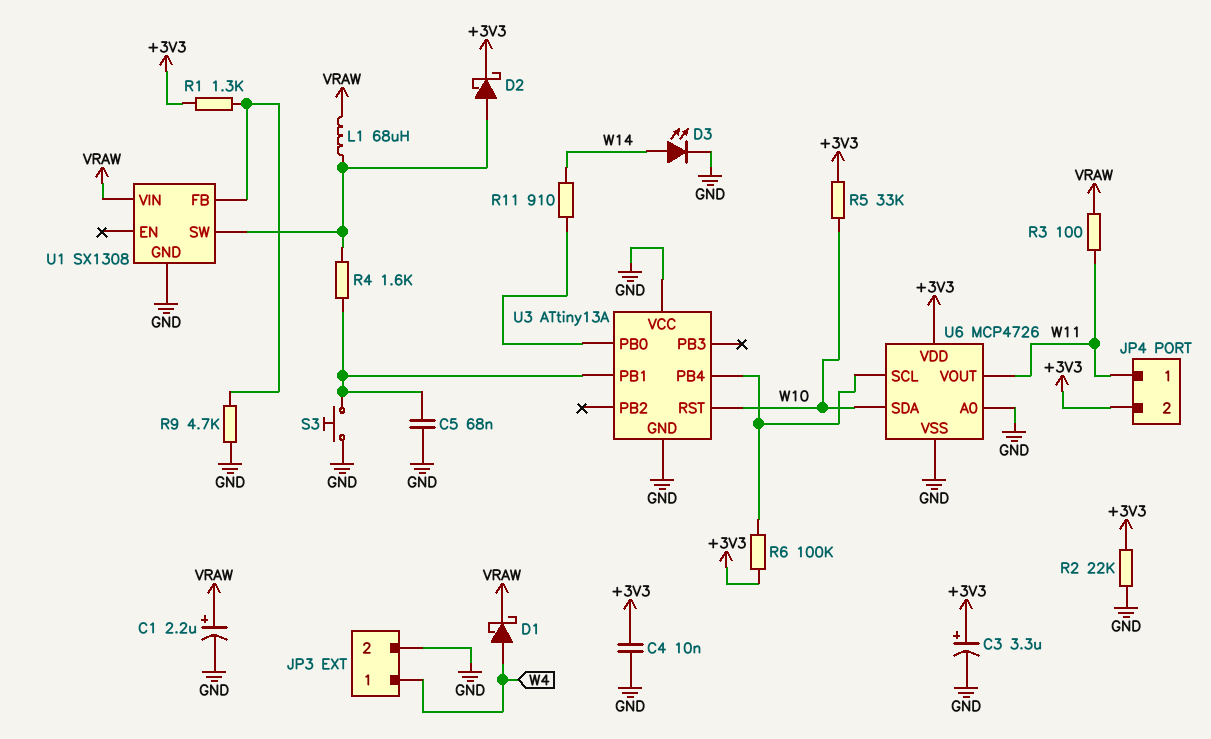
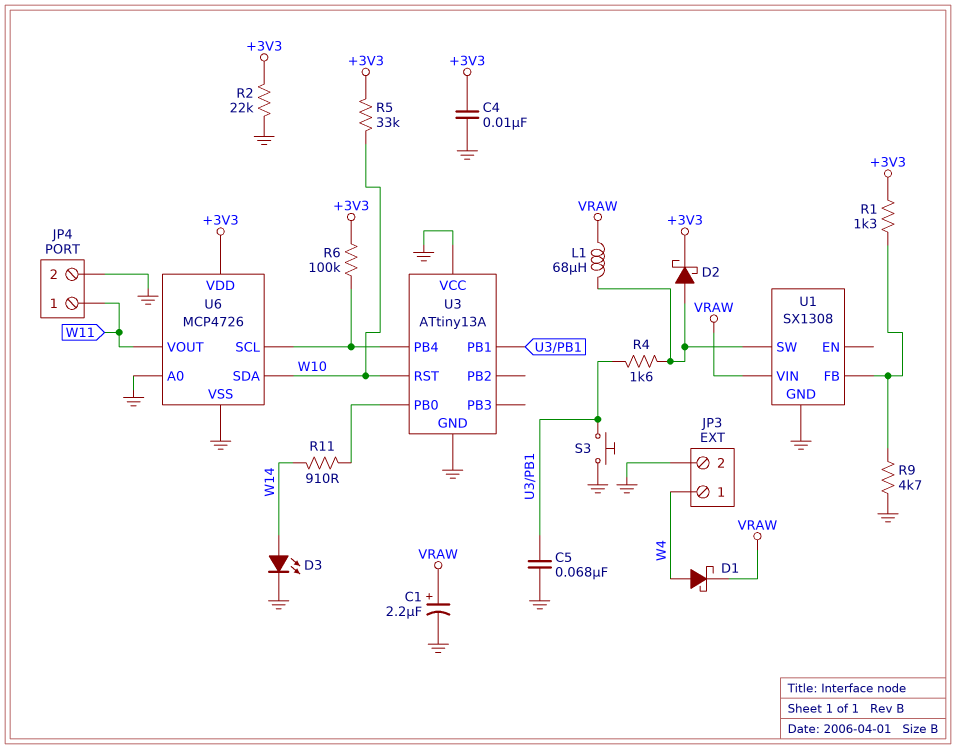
C3: 3.3uF (plus +3V3, minus GND) -> none
JP4 pin 2: +3V3 -> GND
R3: 100 (VRAW, W11) -> none

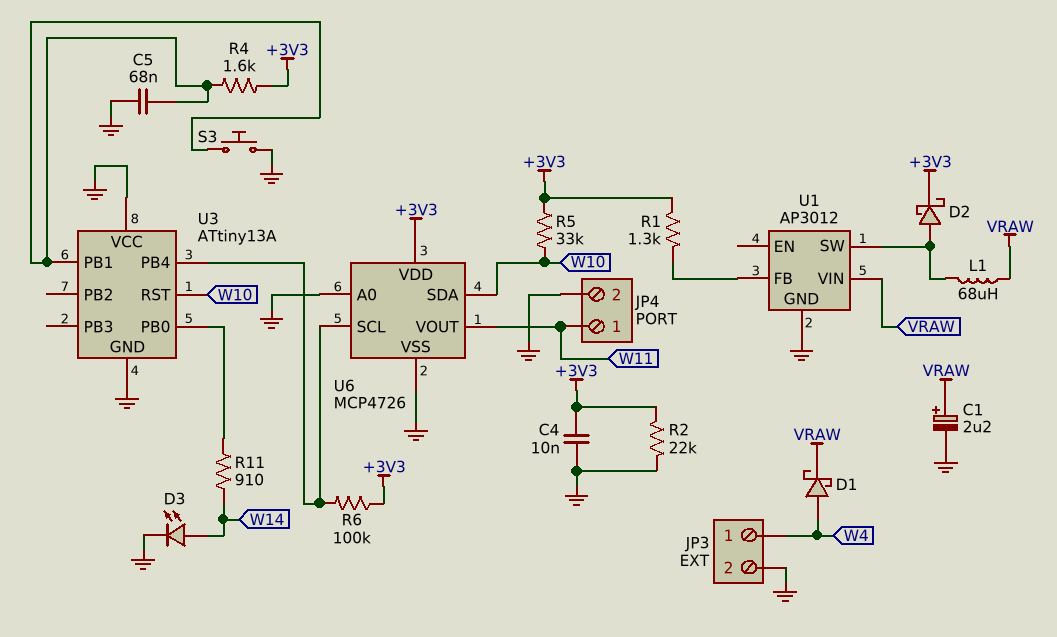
R4: 1.6k (U1/SW, U3/PB1) -> 1.6k (+3V3, U3/PB1)
R9: 4.7k (GND, U1/FB) -> none
U1: SX1308 -> AP3012

